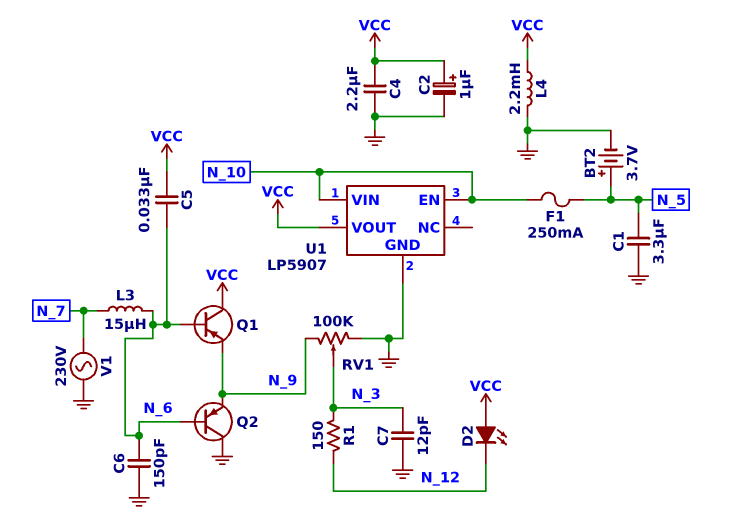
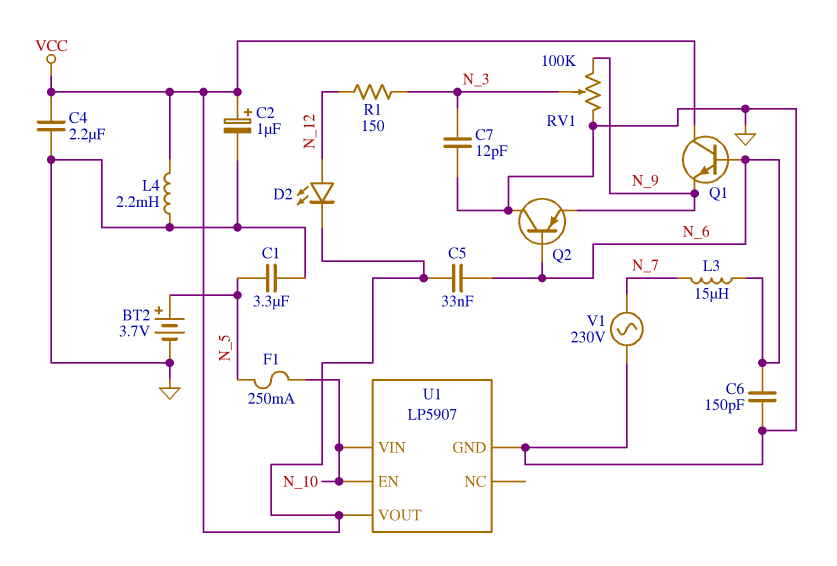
D2: LED (A VCC, K N_12) -> LED (A N_12, K VCC)
Q1: PNP (B N_6, C VCC, E N_9) -> NPN (B N_6, C VCC, E N_9)

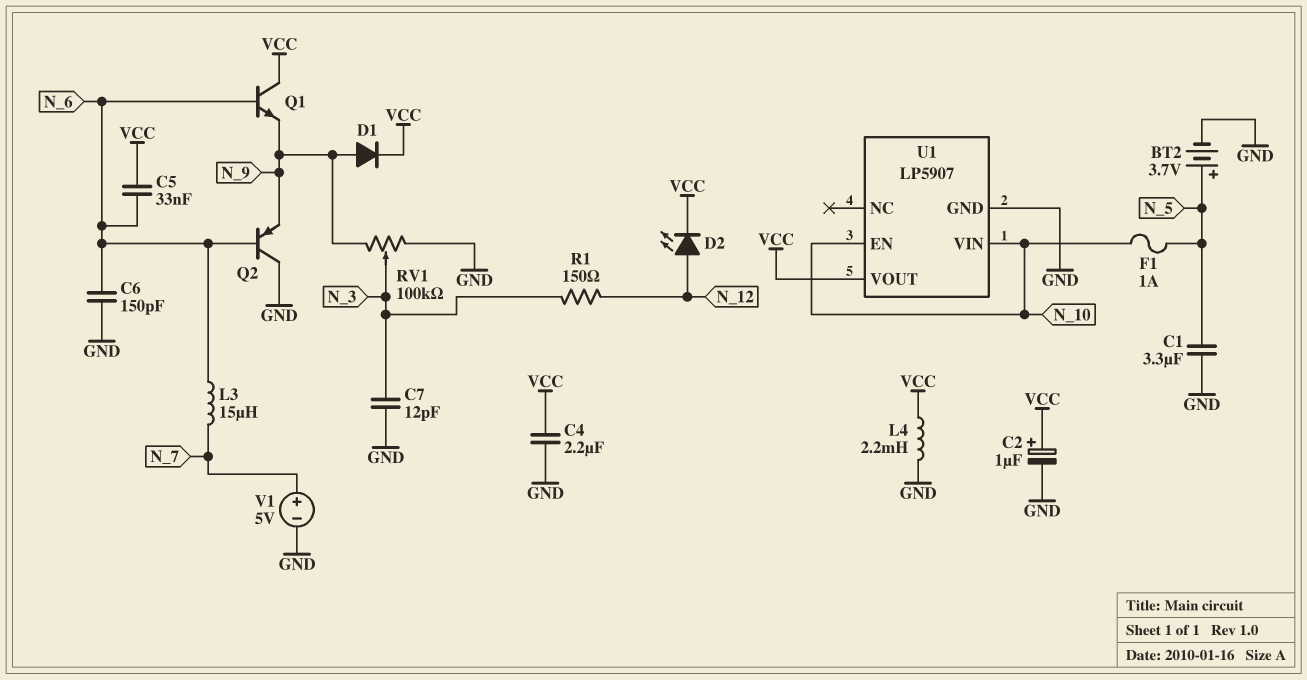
D1: none -> diode (A N_9, K VCC)
F1: 250mA (N_5, N_10) -> 1A (N_5, N_10)
V1: AC 230V (GND, N_7) -> 5V (plus N_7, minus GND)

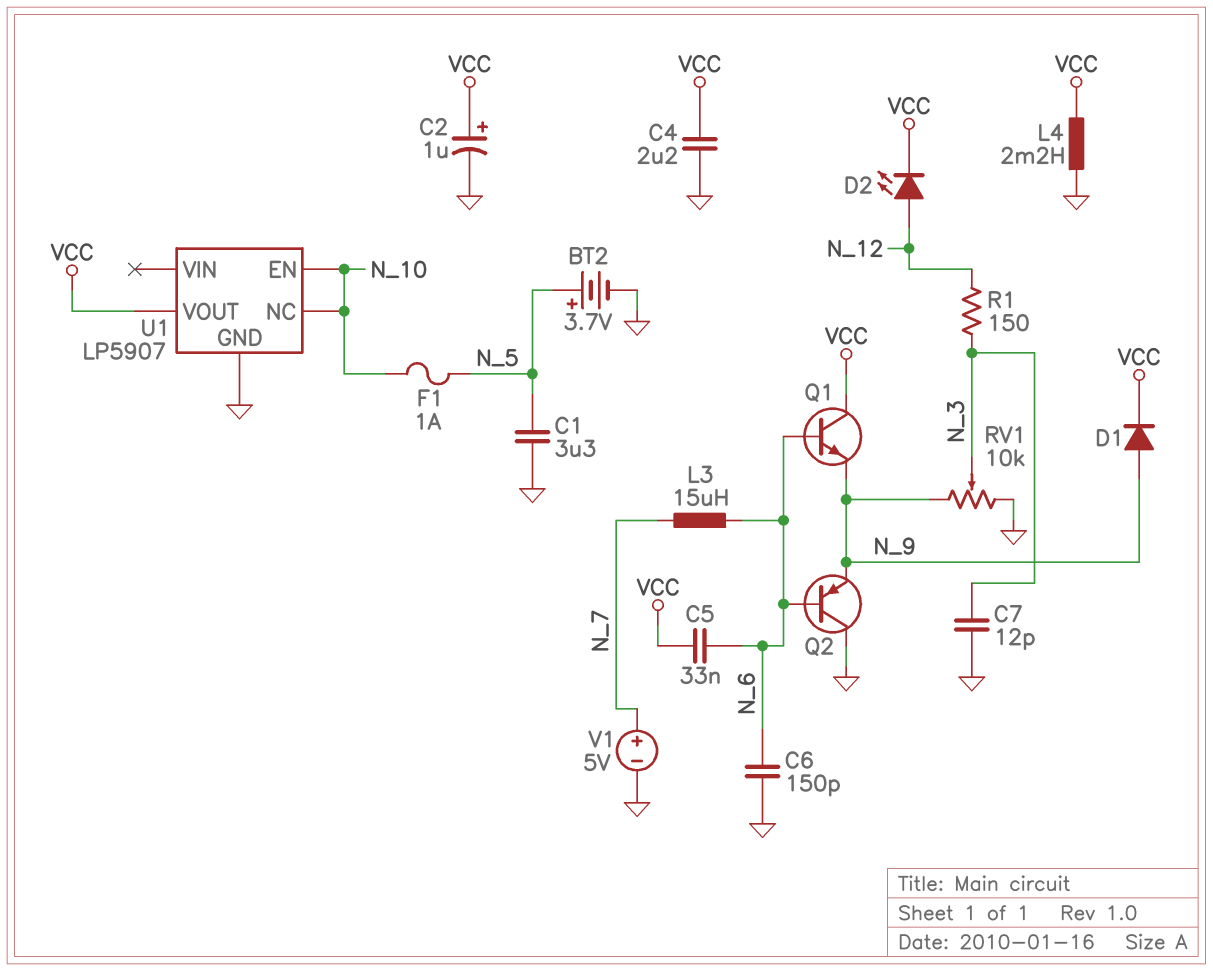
RV1: 100k (GND, N_9, wiper N_3) -> 10k (GND, N_9, wiper N_3)
U1 pin NC: none -> N_10
U1 pin VIN: N_10 -> none

